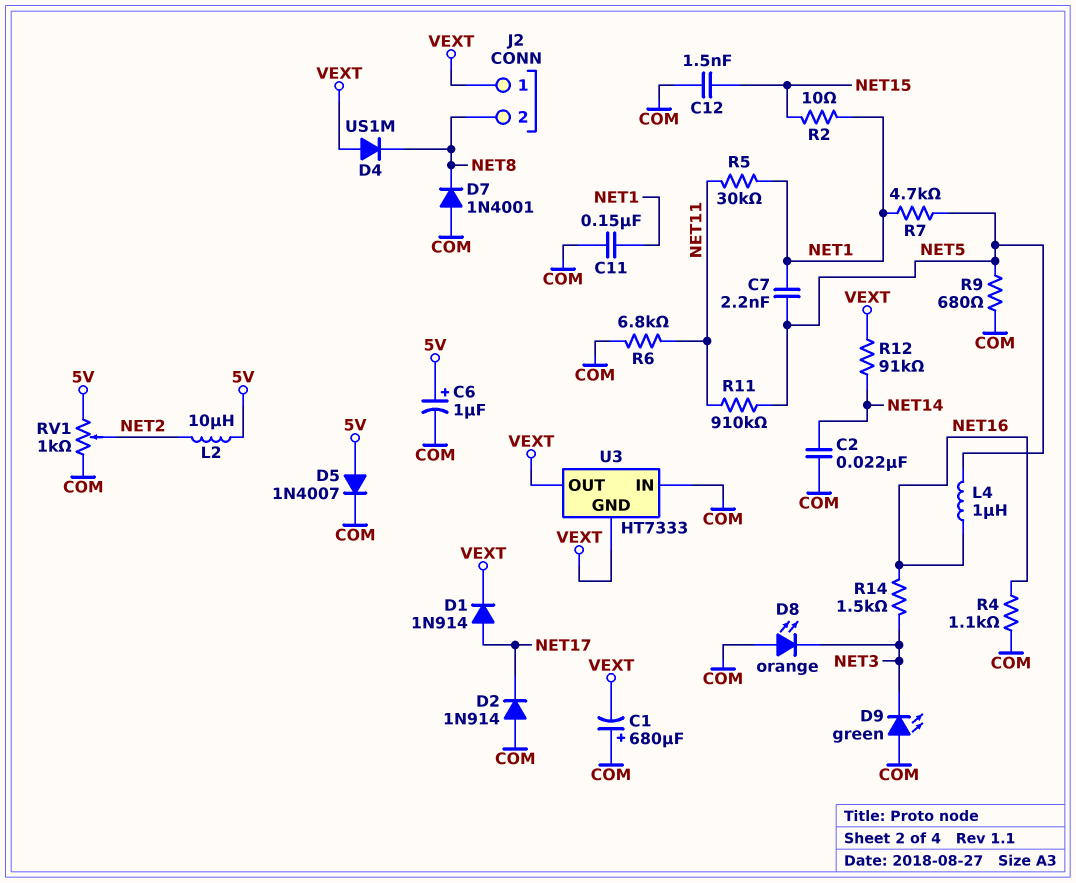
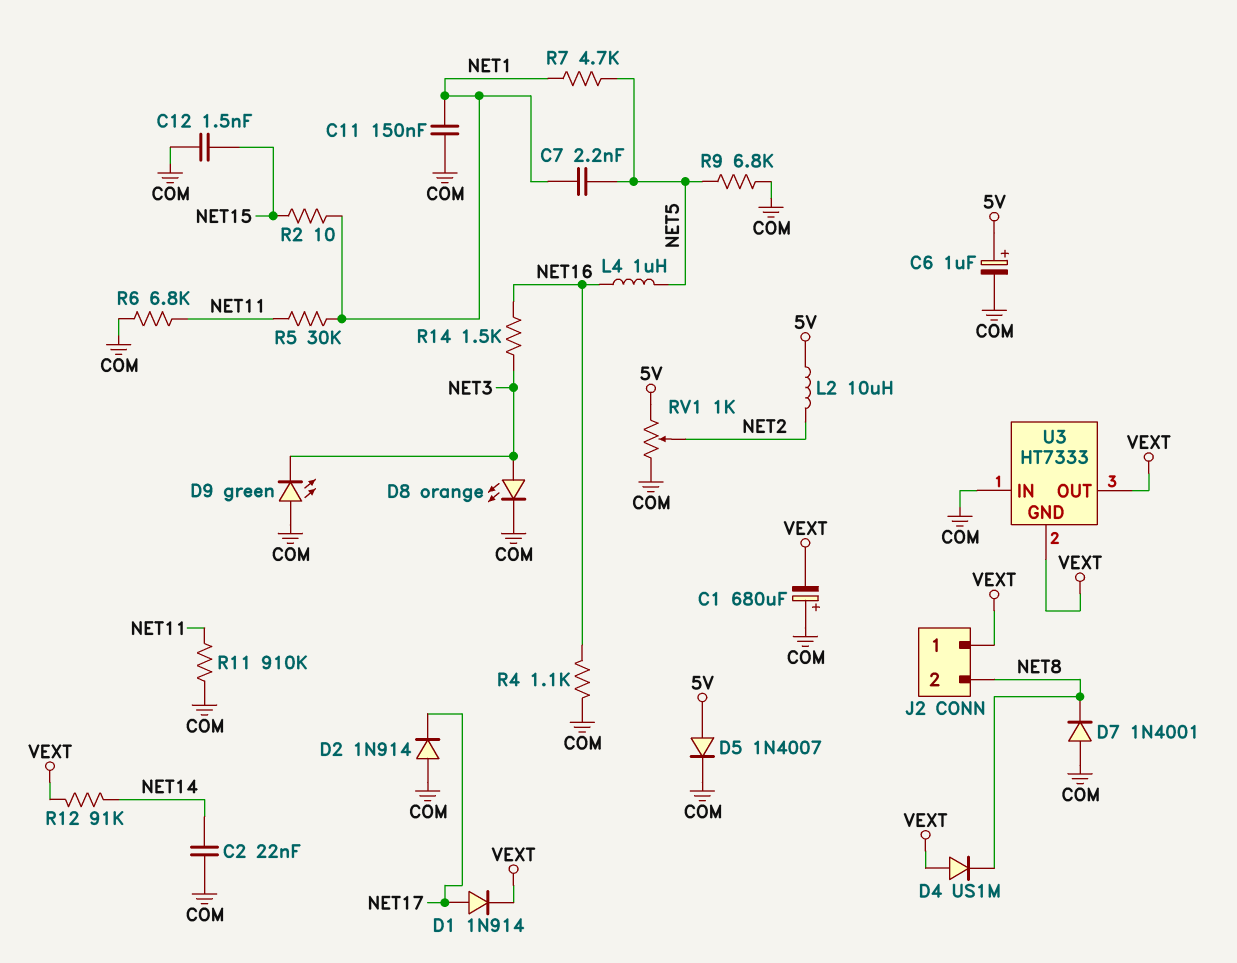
D8: LED orange (A COM, K NET3) -> LED orange (A NET3, K COM)
R9: 680 (COM, NET5) -> 6.8k (COM, NET5)
R11: 910k (NET5, NET11) -> 910k (COM, NET11)

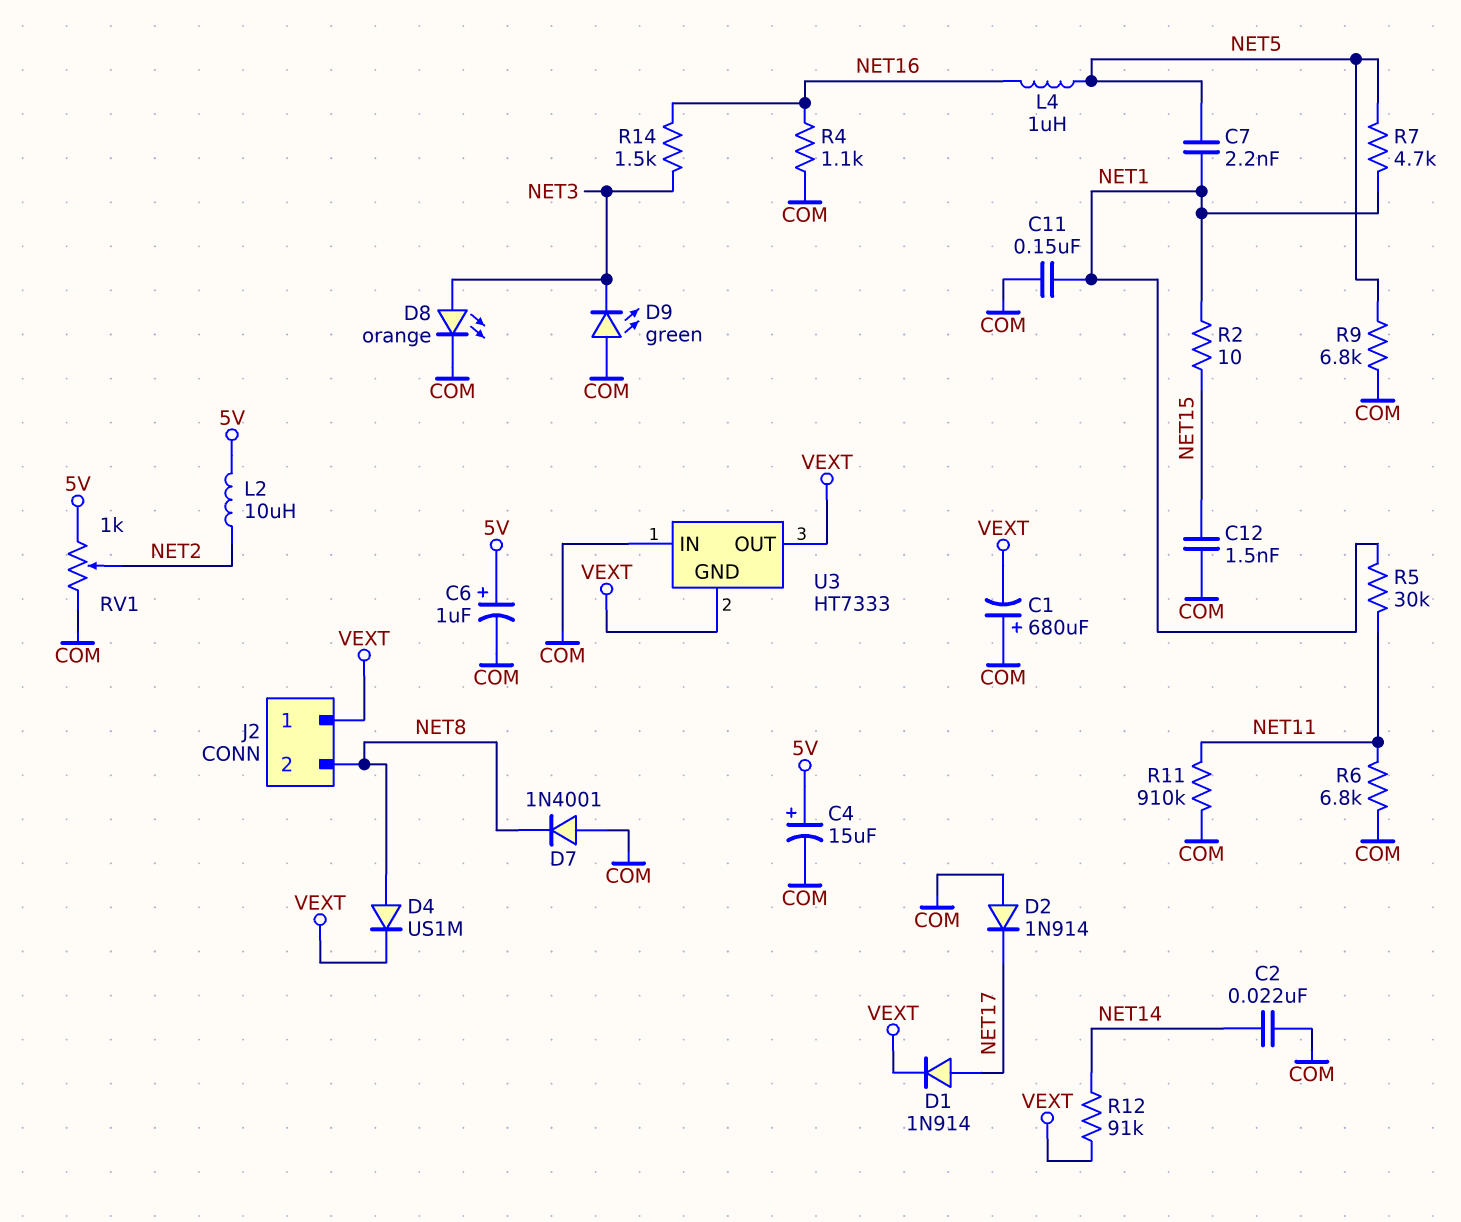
C4: none -> 15uF (plus 5V, minus COM)
D4: diode US1M (A VEXT, K NET8) -> diode US1M (A NET8, K VEXT)
D5: diode 1N4007 (A 5V, K COM) -> none

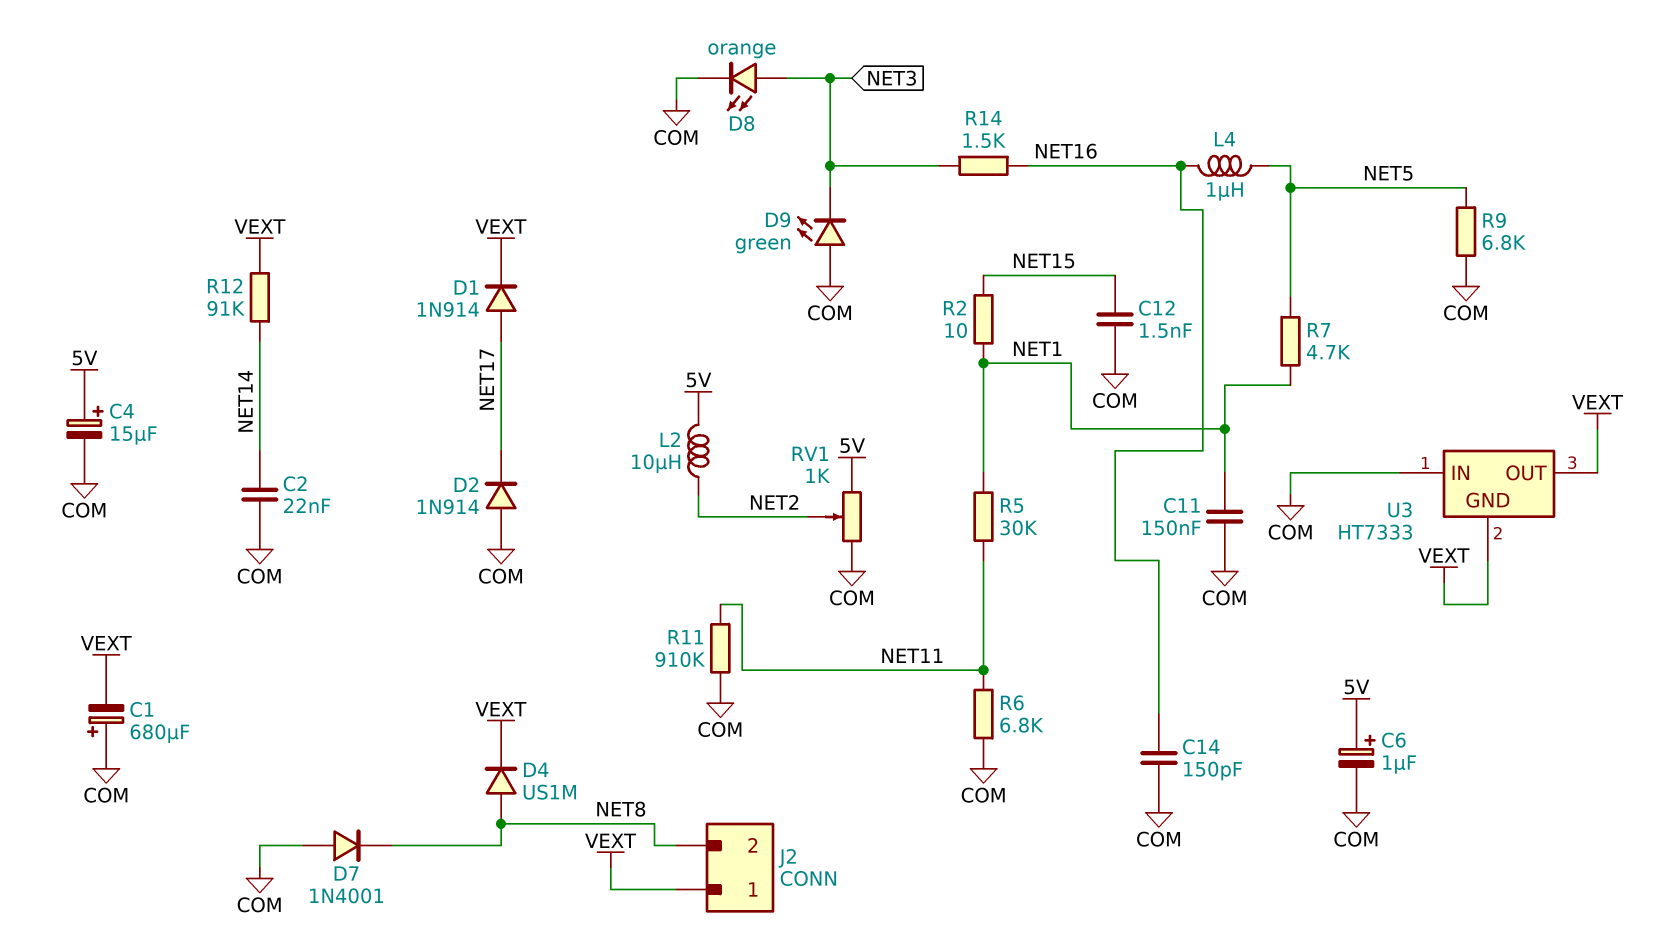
C7: 2.2nF (NET1, NET5) -> none
C14: none -> 150pF (COM, NET16)
R4: 1.1k (COM, NET16) -> none

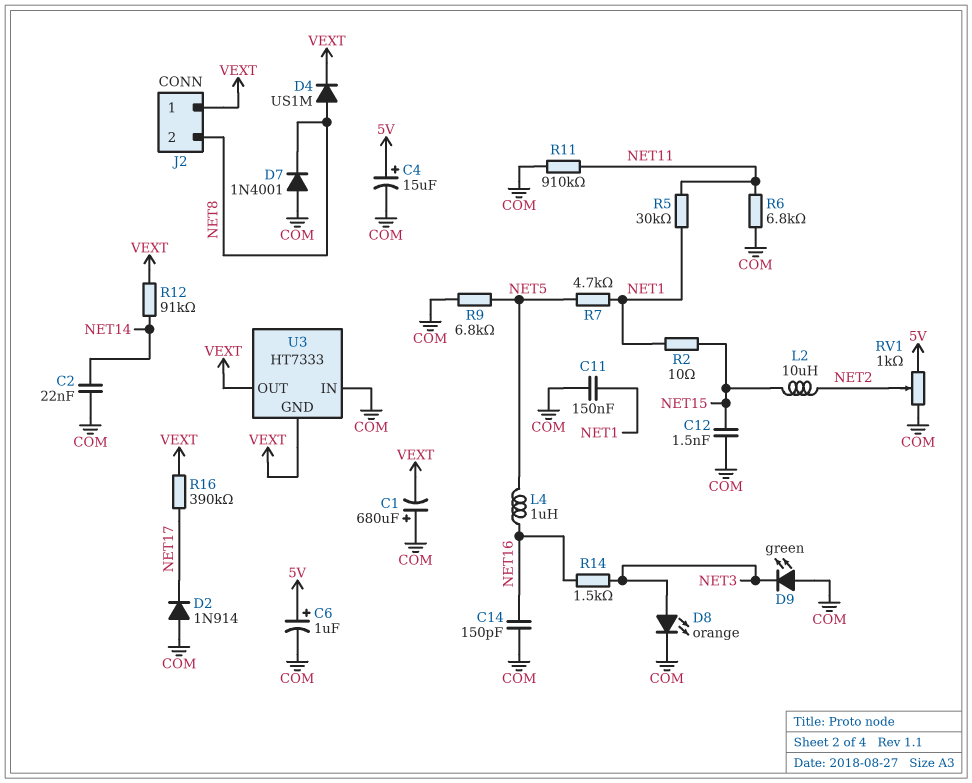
D1: diode 1N914 (A NET17, K VEXT) -> none
L2: 10uH (5V, NET2) -> 10uH (NET2, NET15)
R16: none -> 390k (NET17, VEXT)

